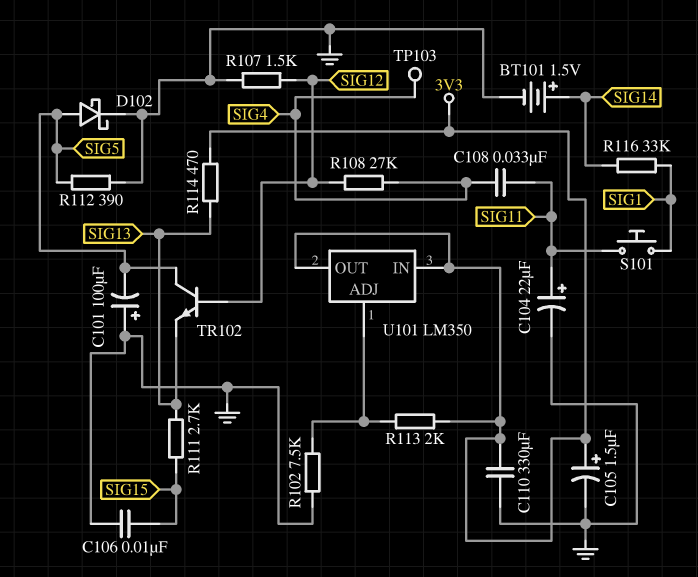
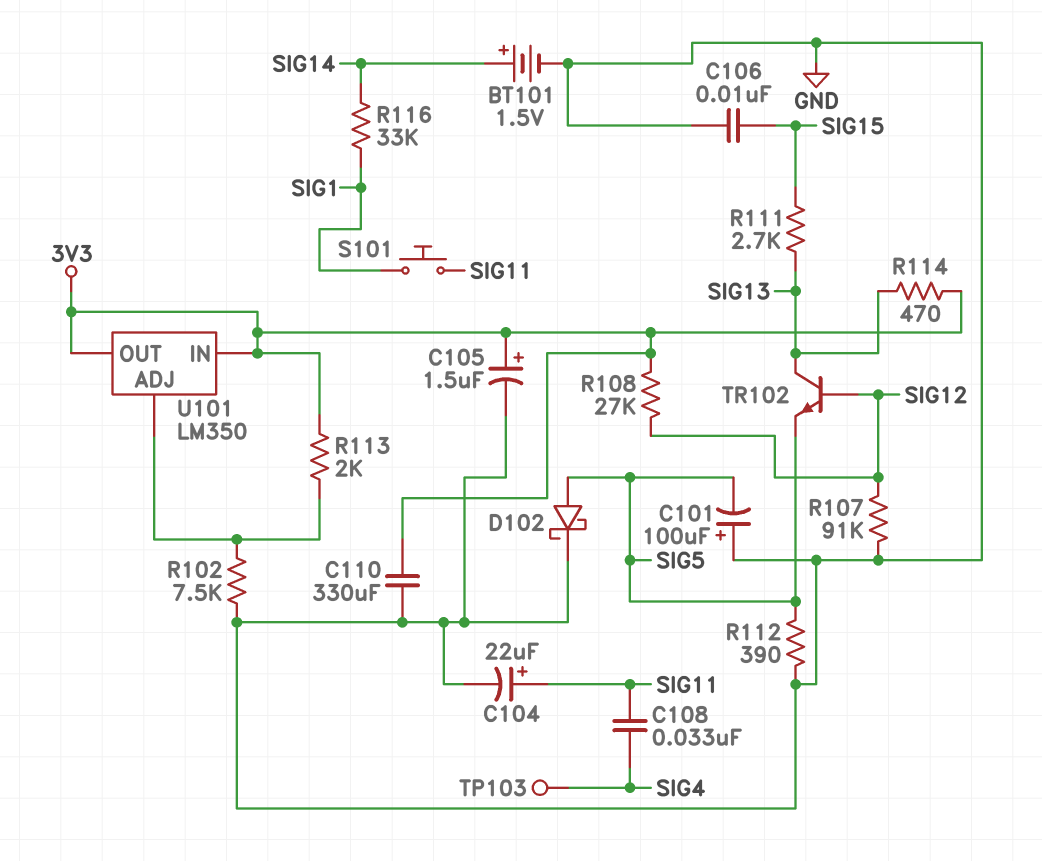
R107: 1.5k (GND, SIG12) -> 91k (GND, SIG12)
R108: 27k (SIG4, SIG12) -> 27k (3V3, SIG12)
TR102: NPN (B SIG12, C SIG5, E SIG13) -> NPN (B SIG12, C SIG13, E SIG5)

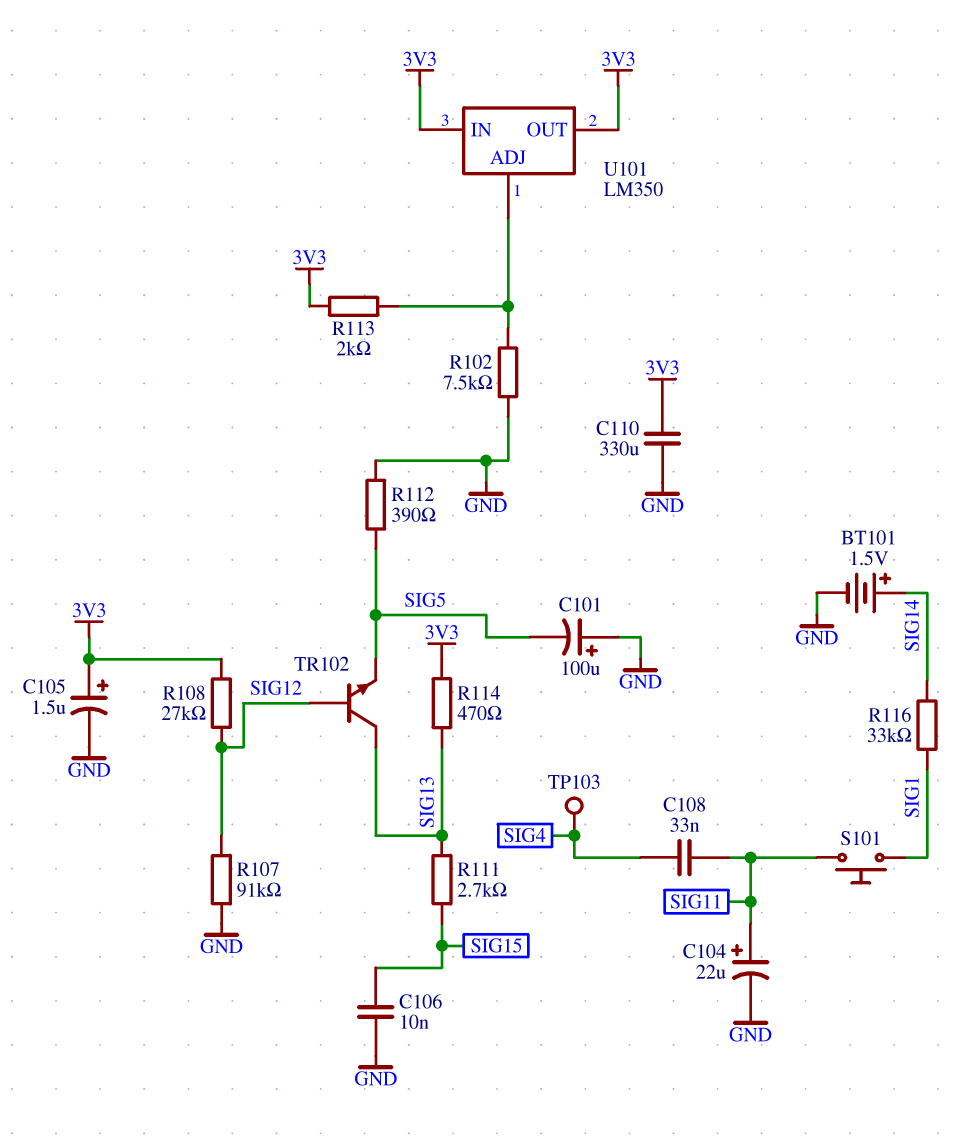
D102: schottky (A SIG5, K GND) -> none

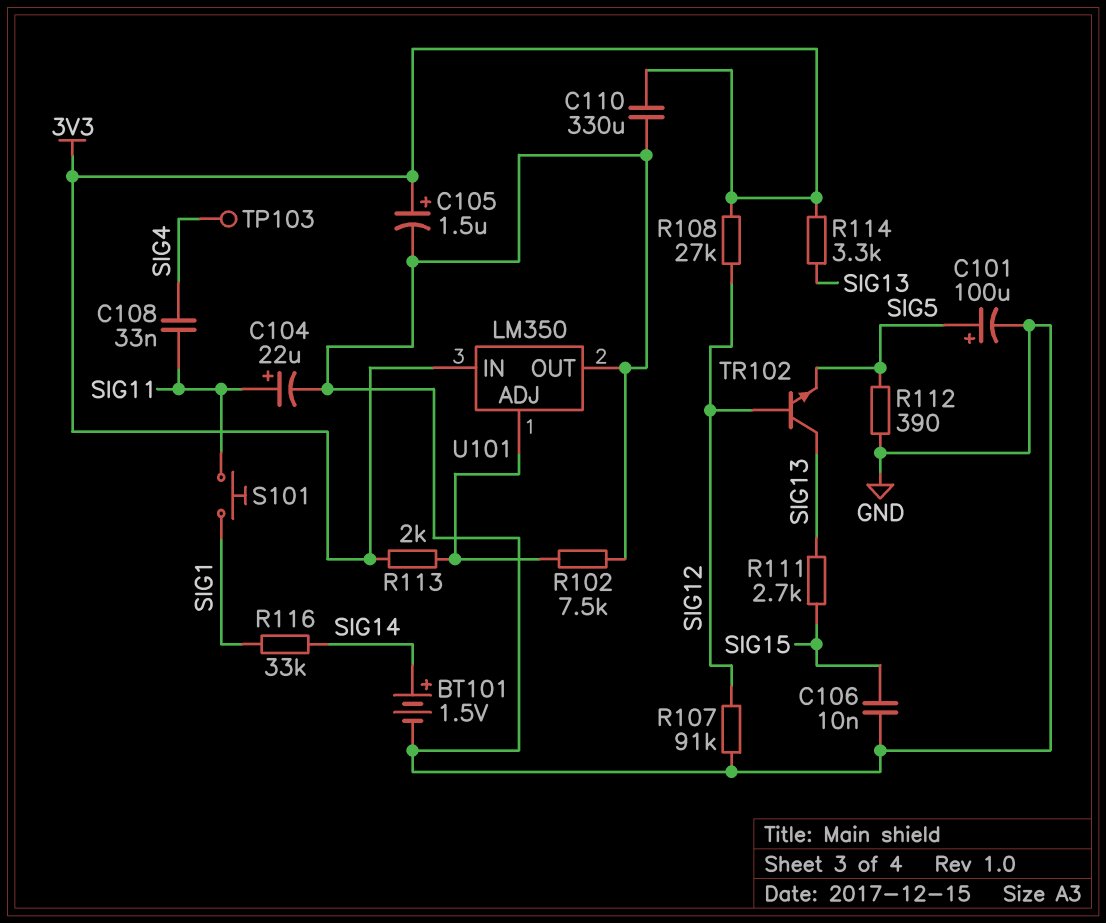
C101: 100uF (plus GND, minus SIG5) -> 100uF (plus SIG5, minus GND)
R114: 470 (3V3, SIG13) -> 3.3k (3V3, SIG13)
U101 pin OUT: 3V3 -> GND

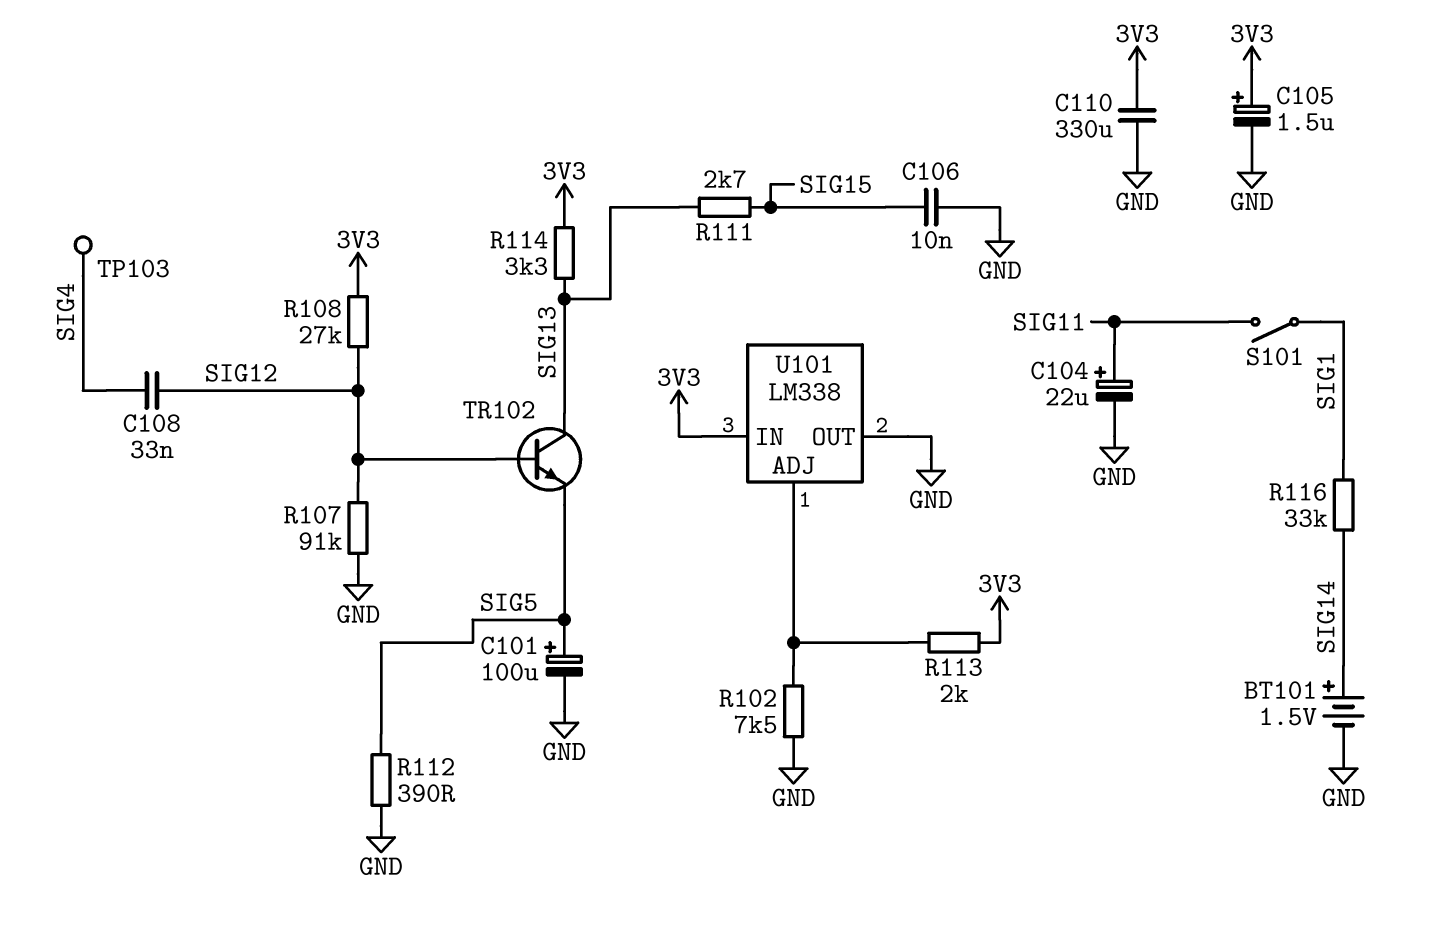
C108: 33nF (SIG4, SIG11) -> 33nF (SIG4, SIG12)
S101: button (SIG1, SIG11) -> switch (SIG1, SIG11)
U101: LM350 -> LM338

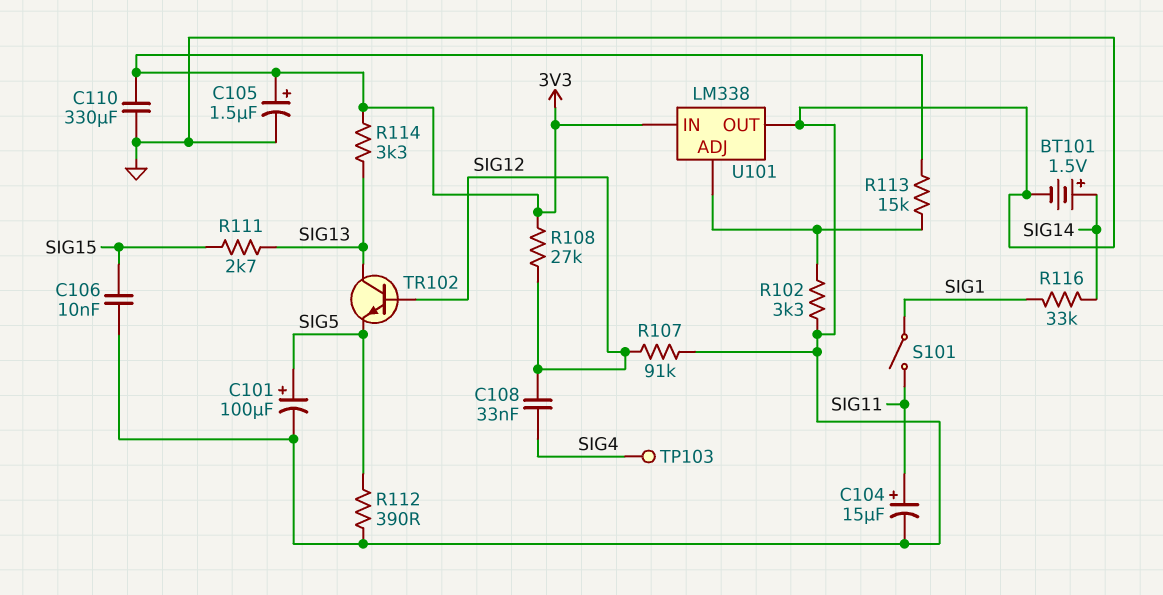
C104: 22uF (plus SIG11, minus GND) -> 15uF (plus SIG11, minus GND)
R102: 7.5k (GND, U101/ADJ) -> 3.3k (GND, U101/ADJ)
R113: 2k (3V3, U101/ADJ) -> 15k (3V3, U101/ADJ)

